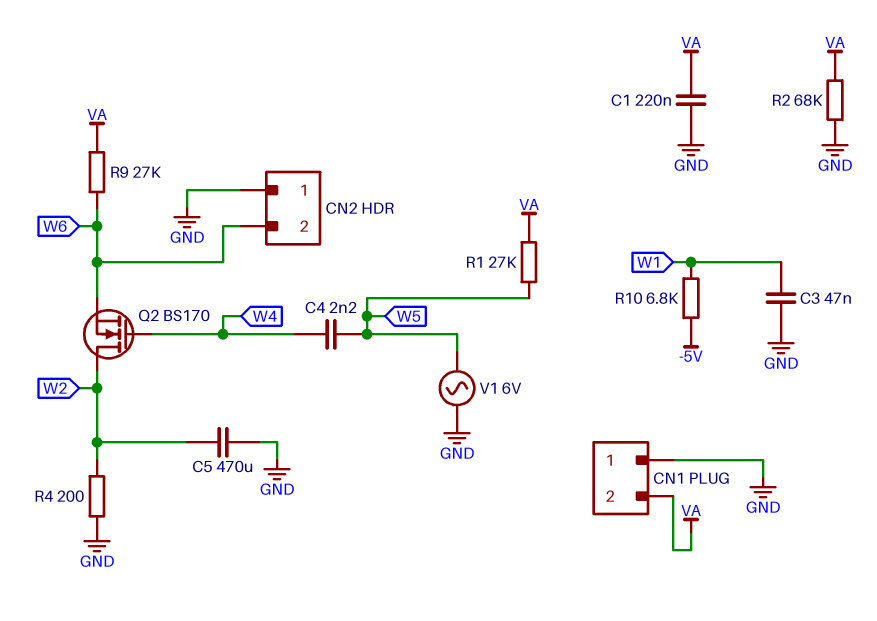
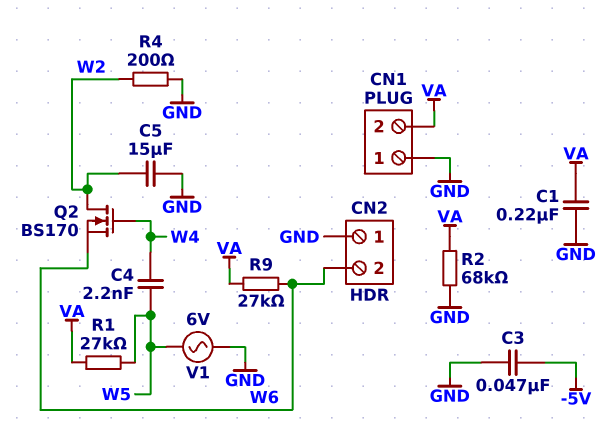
C3: 47nF (GND, W1) -> 47nF (-5V, GND)
C5: 470uF (GND, W2) -> 15uF (GND, W2)
R10: 6.8k (-5V, W1) -> none

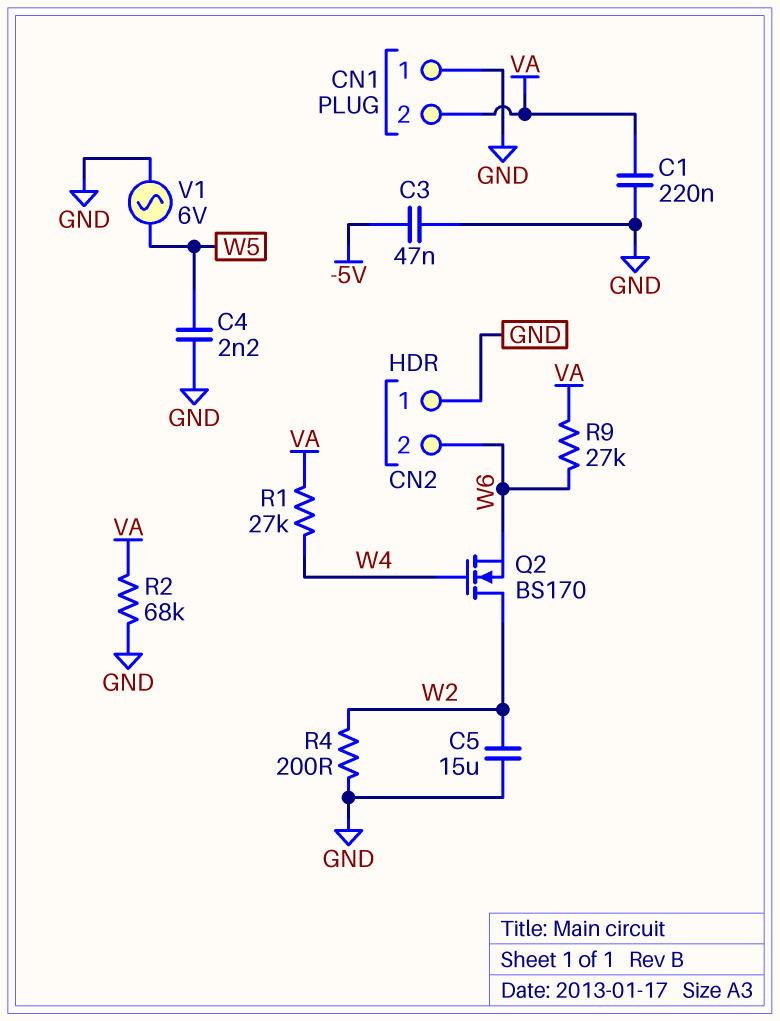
C4: 2.2nF (W4, W5) -> 2.2nF (GND, W5)
R1: 27k (VA, W5) -> 27k (VA, W4)

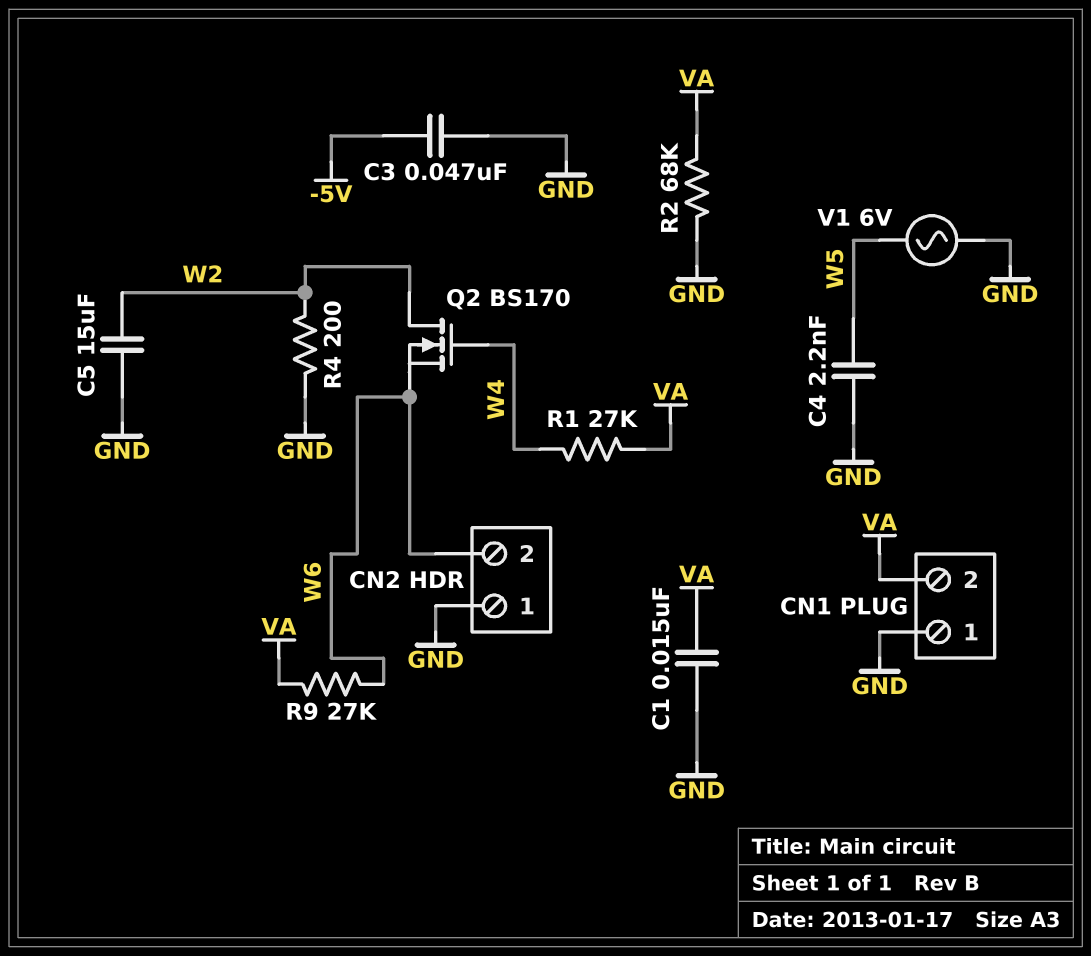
C1: 220nF (GND, VA) -> 15nF (GND, VA)

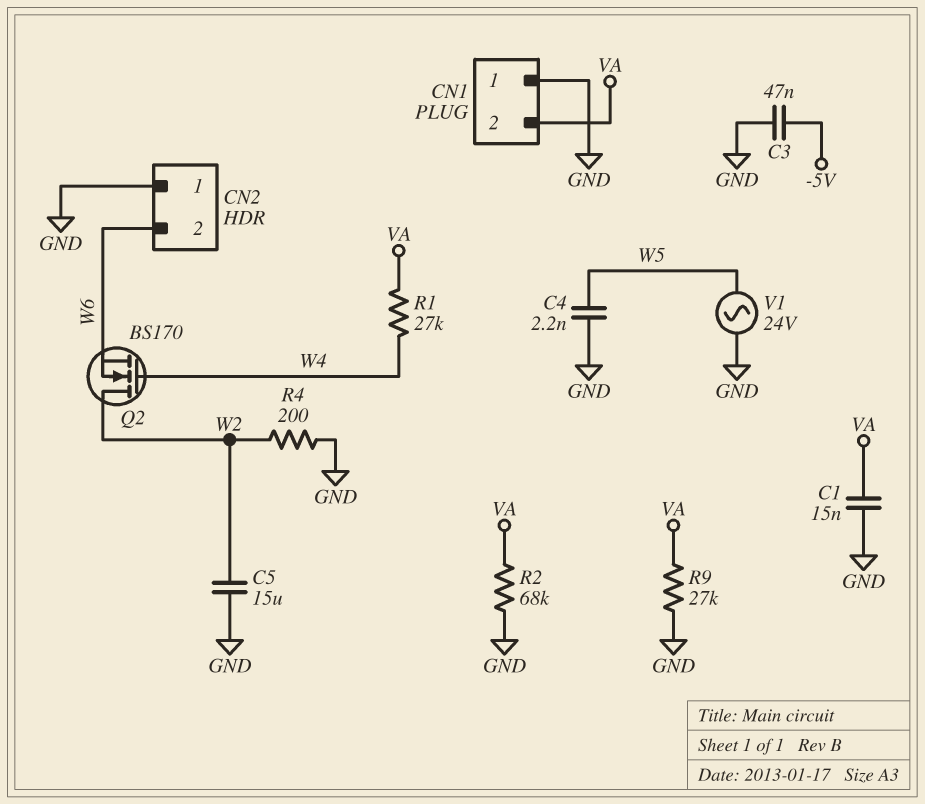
R9: 27k (VA, W6) -> 27k (GND, VA)
V1: AC 6V (GND, W5) -> AC 24V (GND, W5)

